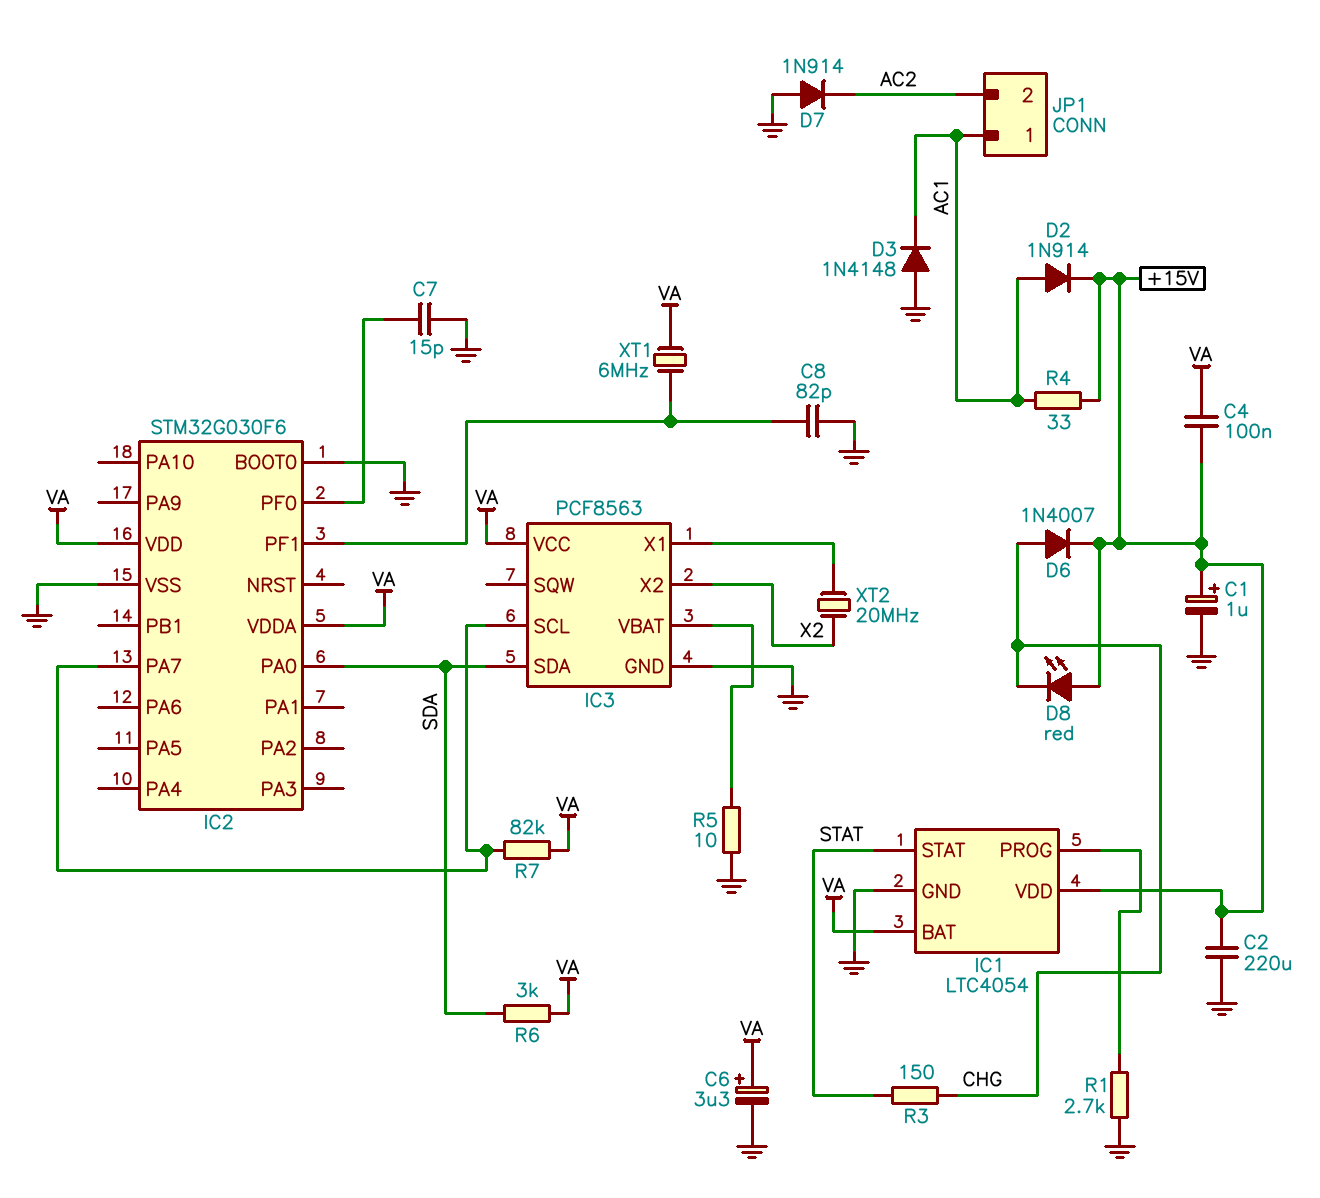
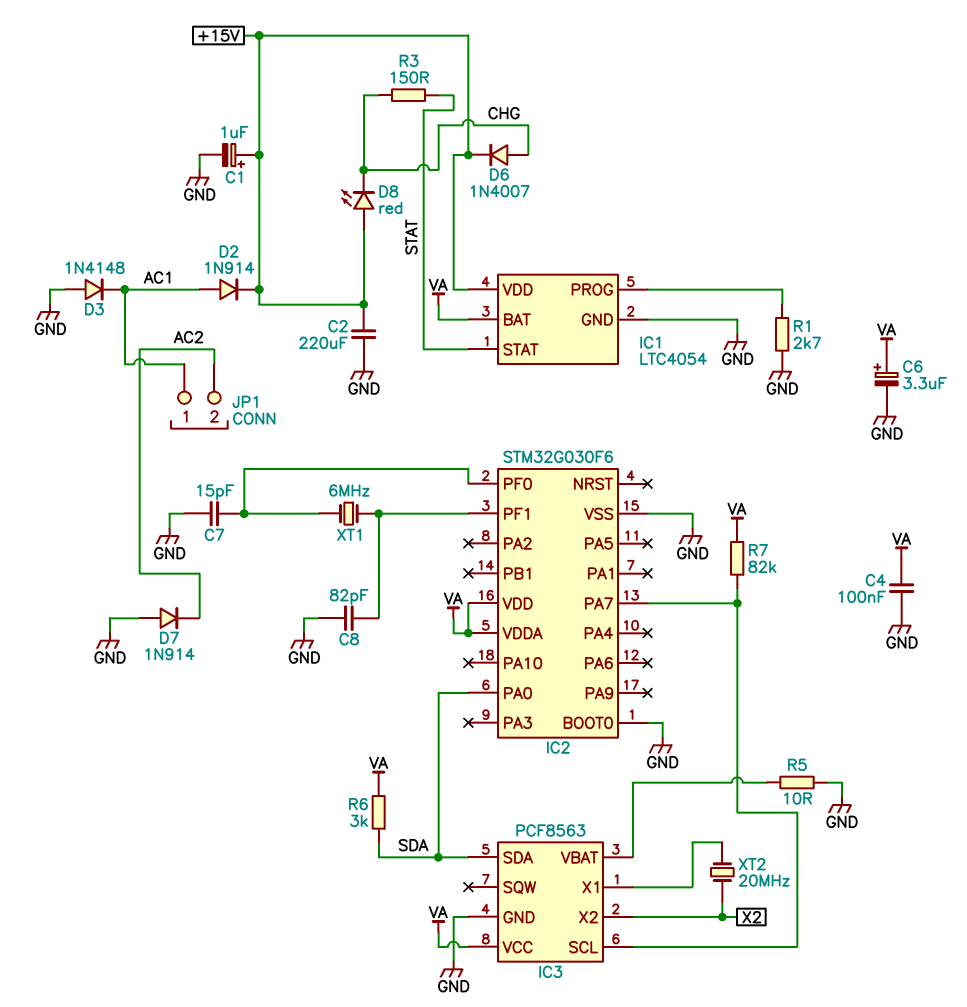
C4: 100nF (+15V, VA) -> 100nF (GND, VA)
R4: 33 (+15V, AC1) -> none
XT1: 6MHz (IC2/PF1, VA) -> 6MHz (IC2/PF0, IC2/PF1)

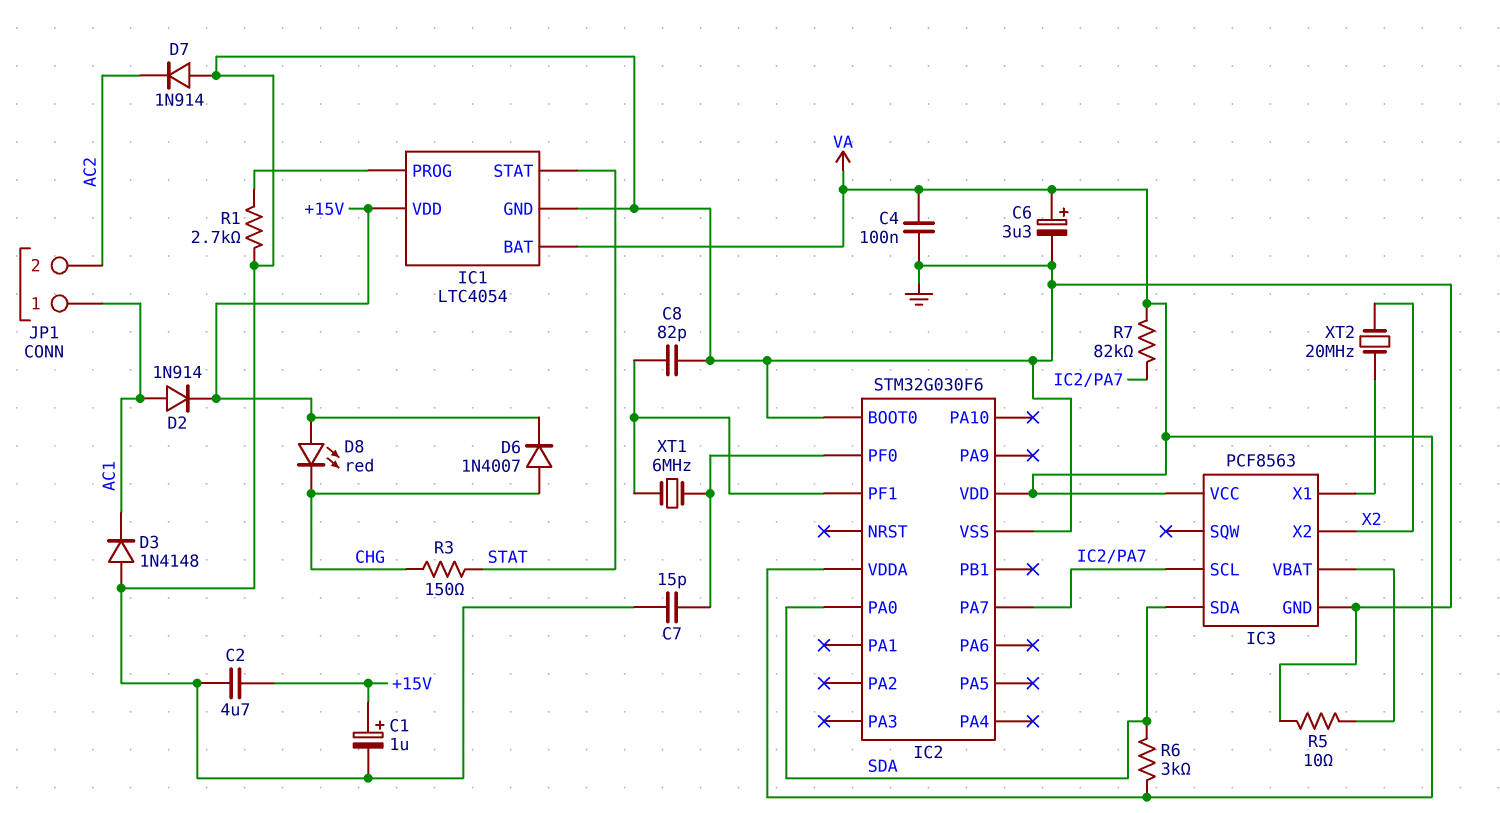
C2: 220uF (+15V, GND) -> 4.7uF (+15V, GND)

